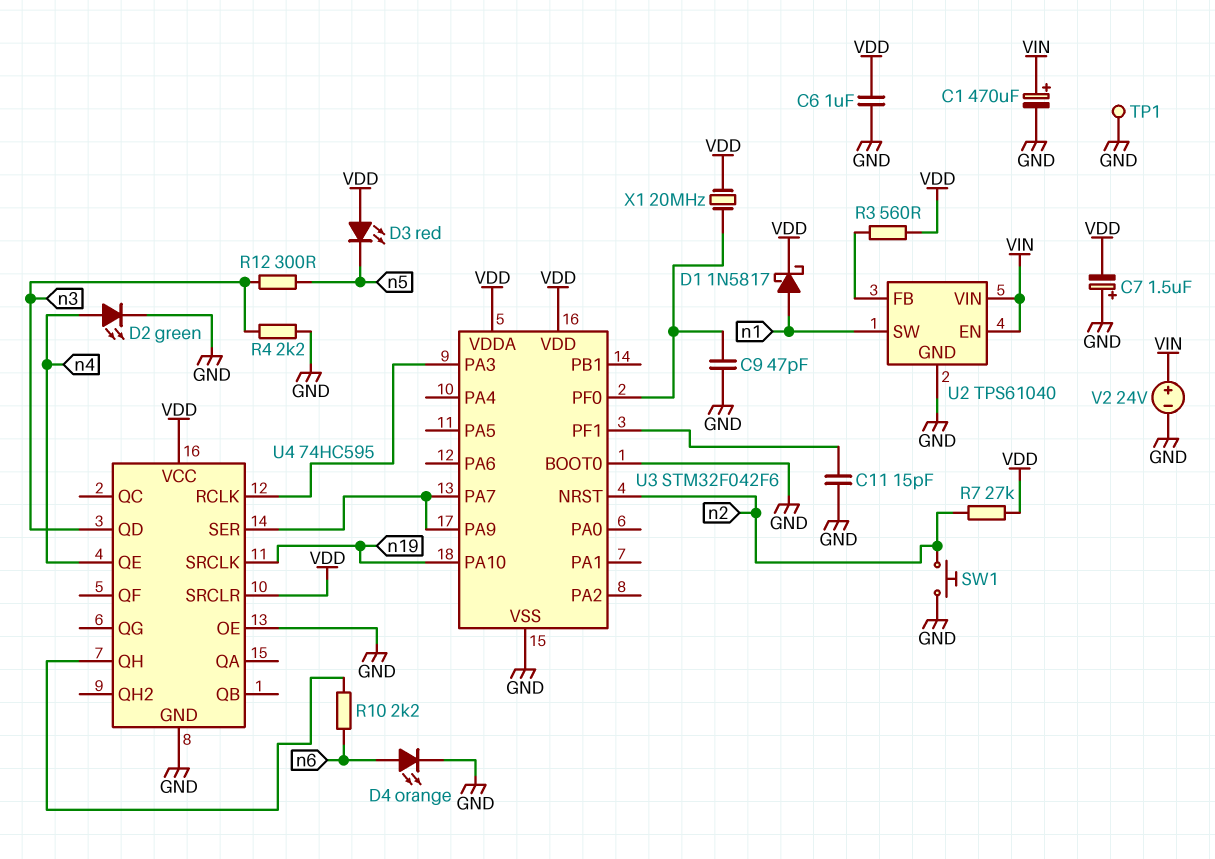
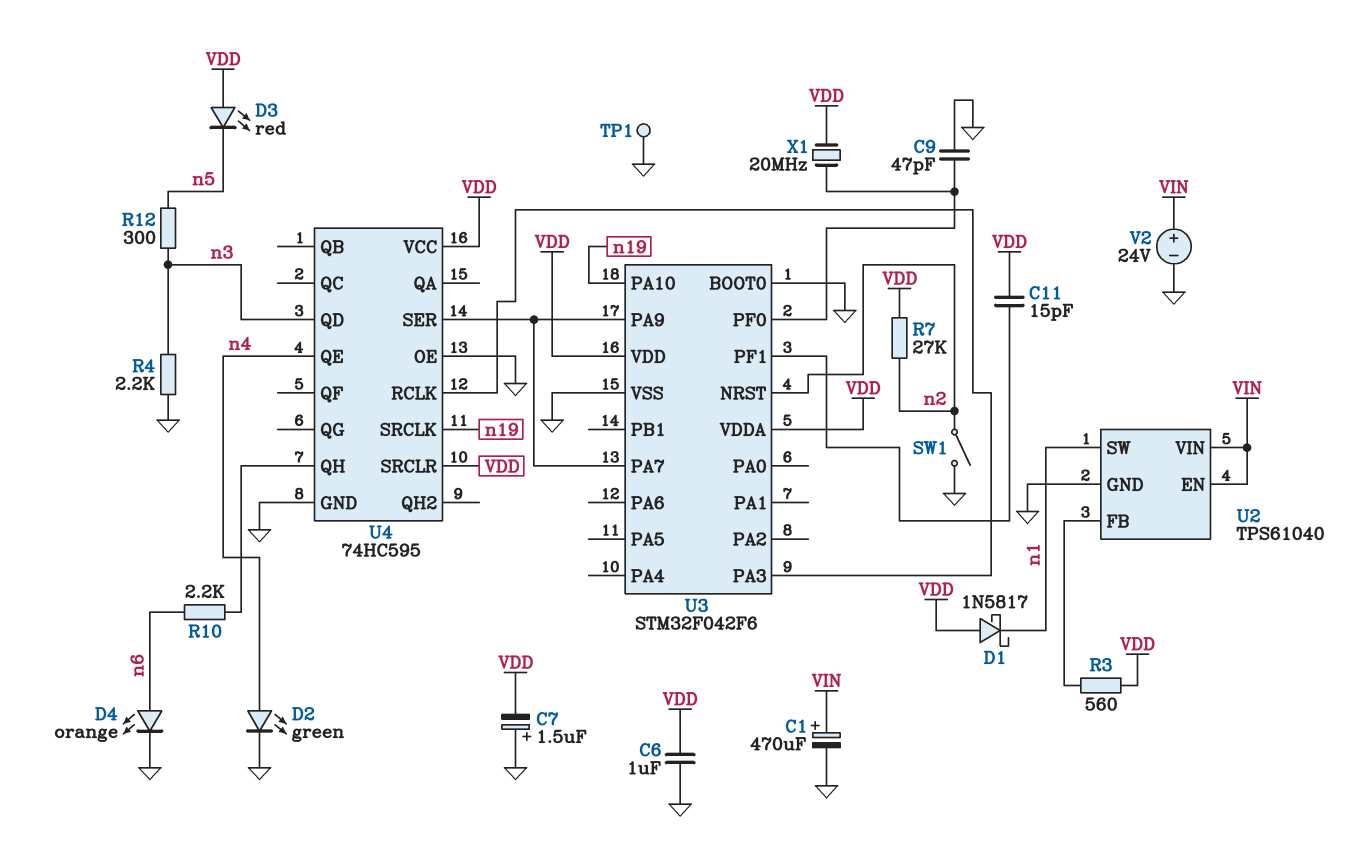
C11: 15pF (GND, U3/PF1) -> 15pF (U3/PF1, VDD)
D1: schottky 1N5817 (A n1, K VDD) -> schottky 1N5817 (A VDD, K n1)
SW1: button (GND, n2) -> switch (GND, n2)

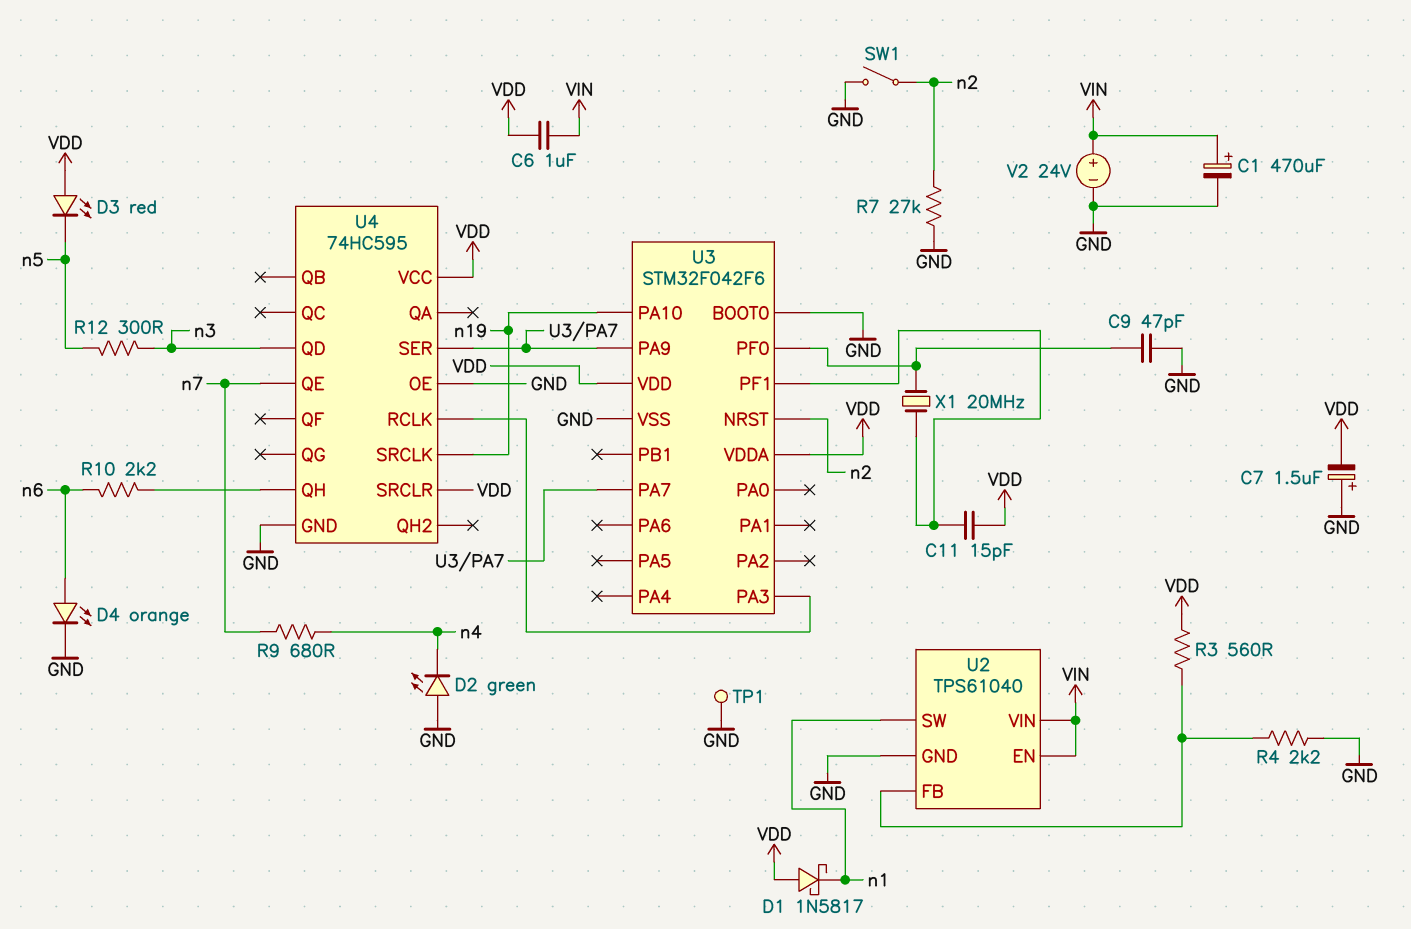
C6: 1uF (GND, VDD) -> 1uF (VDD, VIN)
D2: LED green (A n4, K GND) -> LED green (A GND, K n4)
R4: 2.2k (GND, n3) -> 2.2k (GND, U2/FB)
R7: 27k (VDD, n2) -> 27k (GND, n2)
R9: none -> 680 (n4, n7)
U4 pin QE: n4 -> n7
X1: 20MHz (U3/PF0, VDD) -> 20MHz (U3/PF0, U3/PF1)

